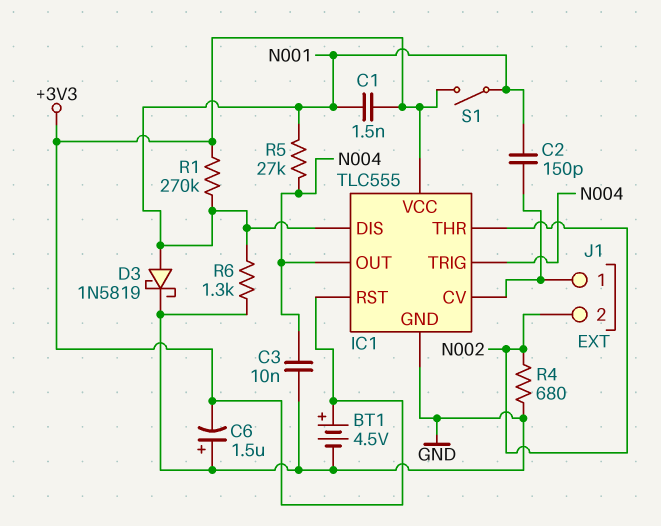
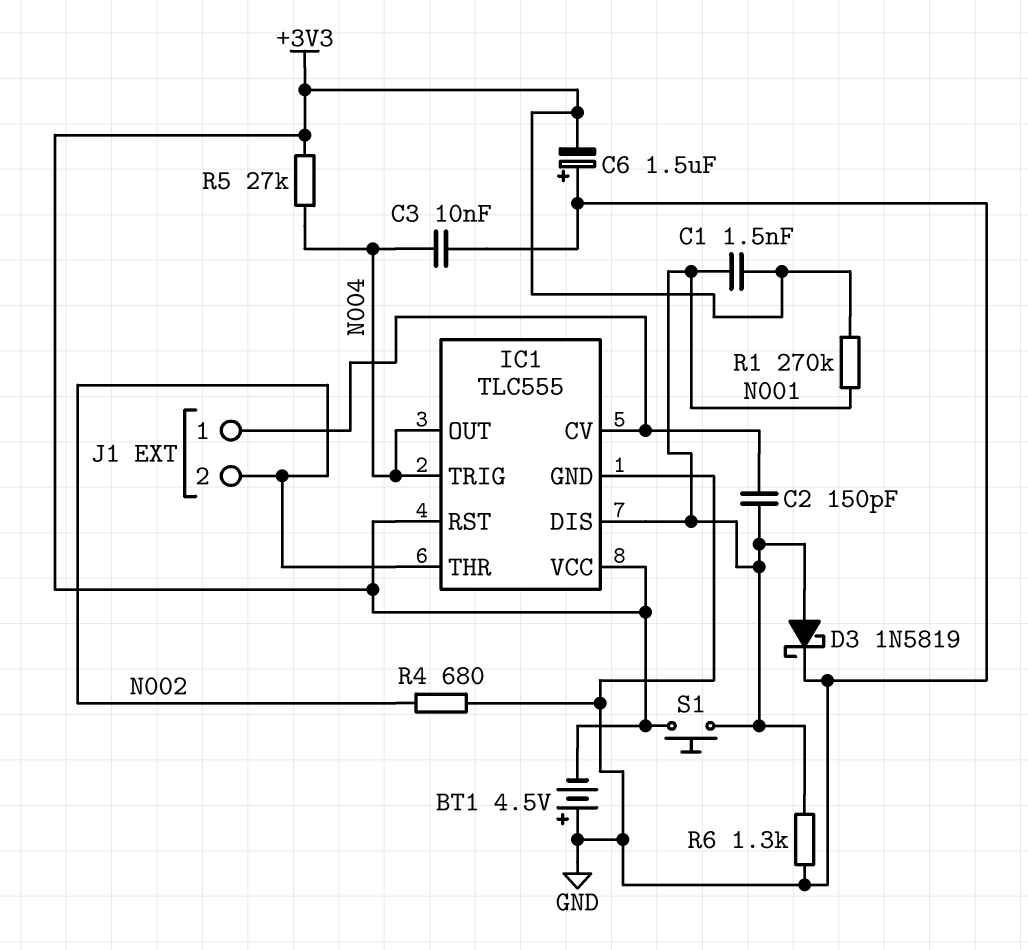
BT1: 4.5V (plus +3V3, minus GND) -> 4.5V (plus GND, minus +3V3)
R5: 27k (N001, N004) -> 27k (+3V3, N004)
S1: switch (+3V3, N001) -> button (+3V3, N001)

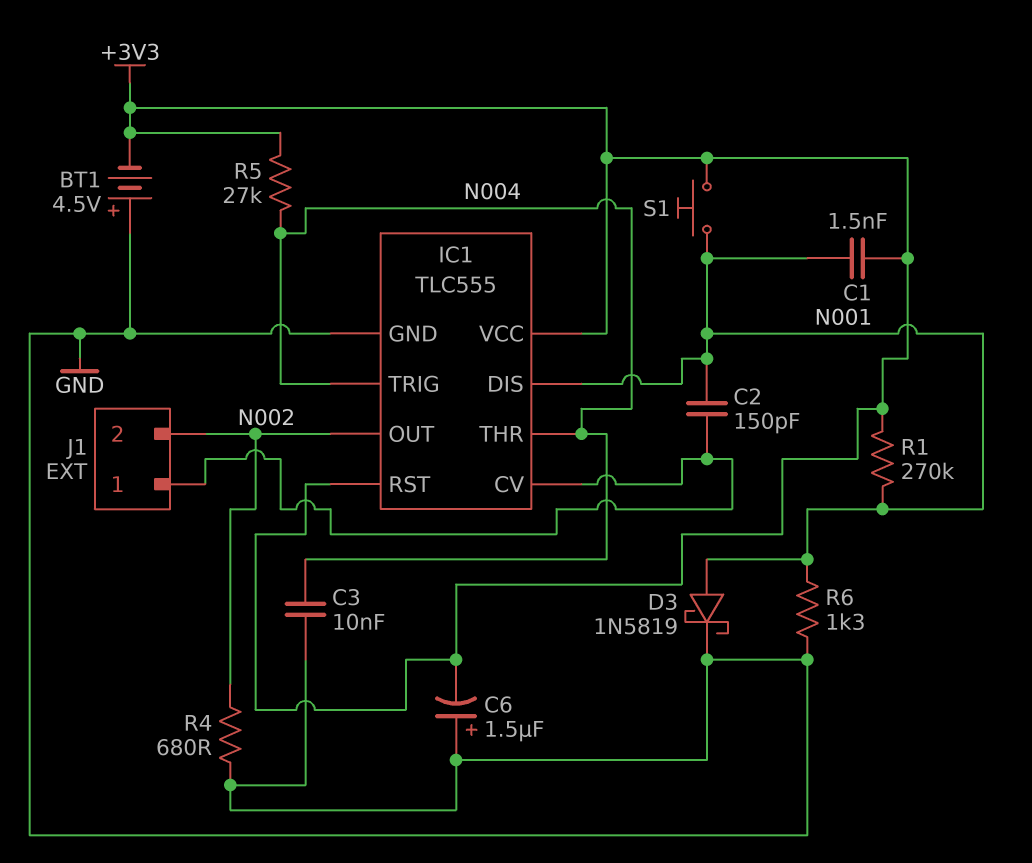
IC1 pin OUT: N004 -> N002
IC1 pin THR: N002 -> N004

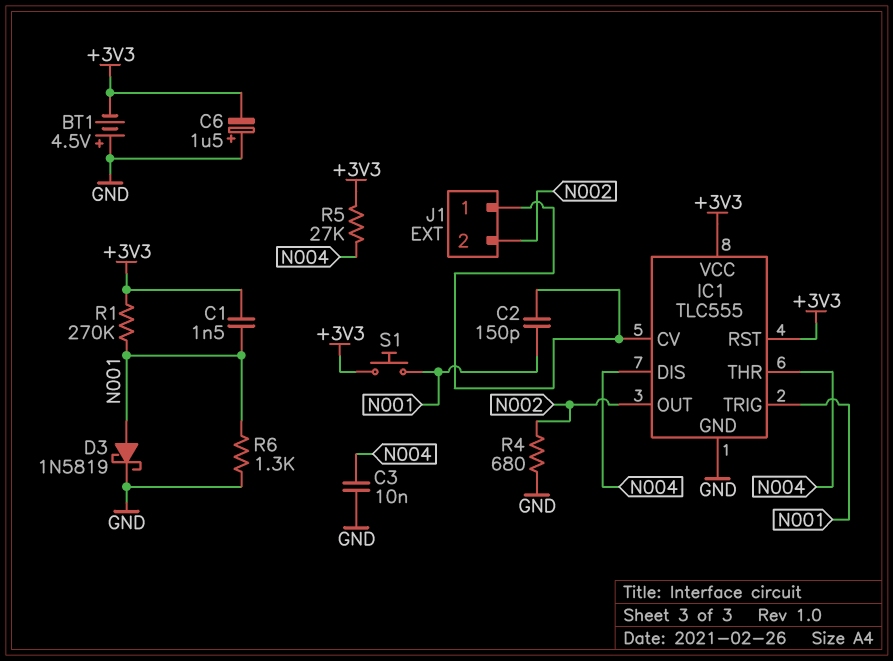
IC1 pin DIS: N001 -> N004
IC1 pin TRIG: N004 -> N001

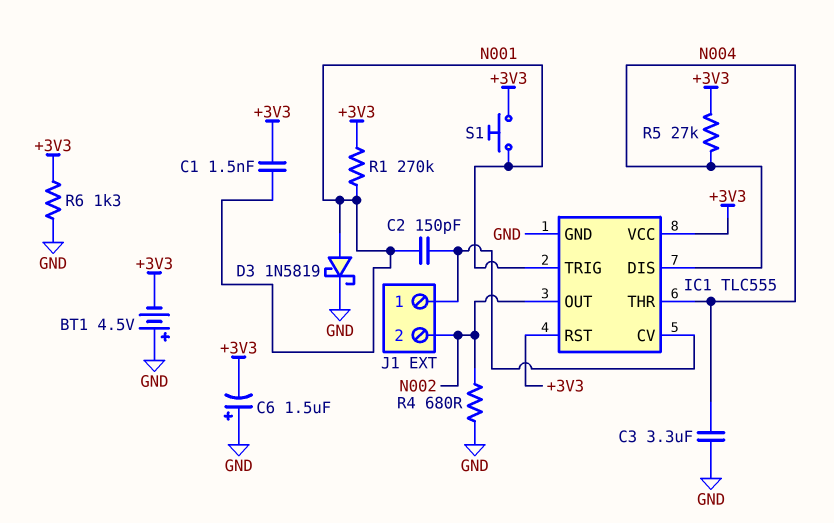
C3: 10nF (GND, N004) -> 3.3uF (GND, N004)
R6: 1.3k (GND, N001) -> 1.3k (+3V3, GND)

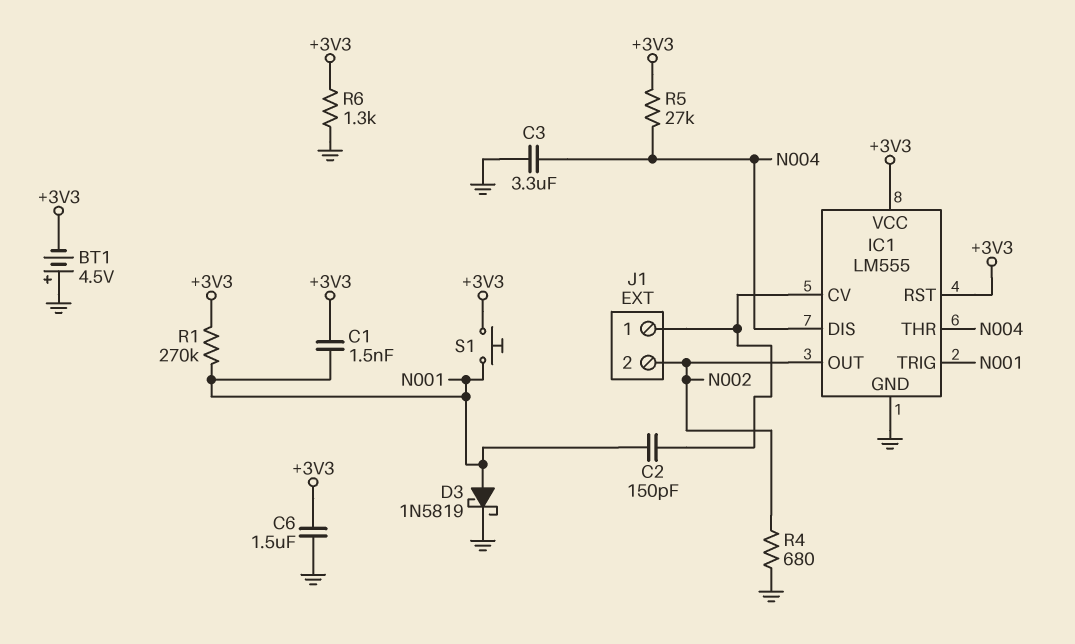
C6: 1.5uF (plus GND, minus +3V3) -> 1.5uF (+3V3, GND)
IC1: TLC555 -> LM555

